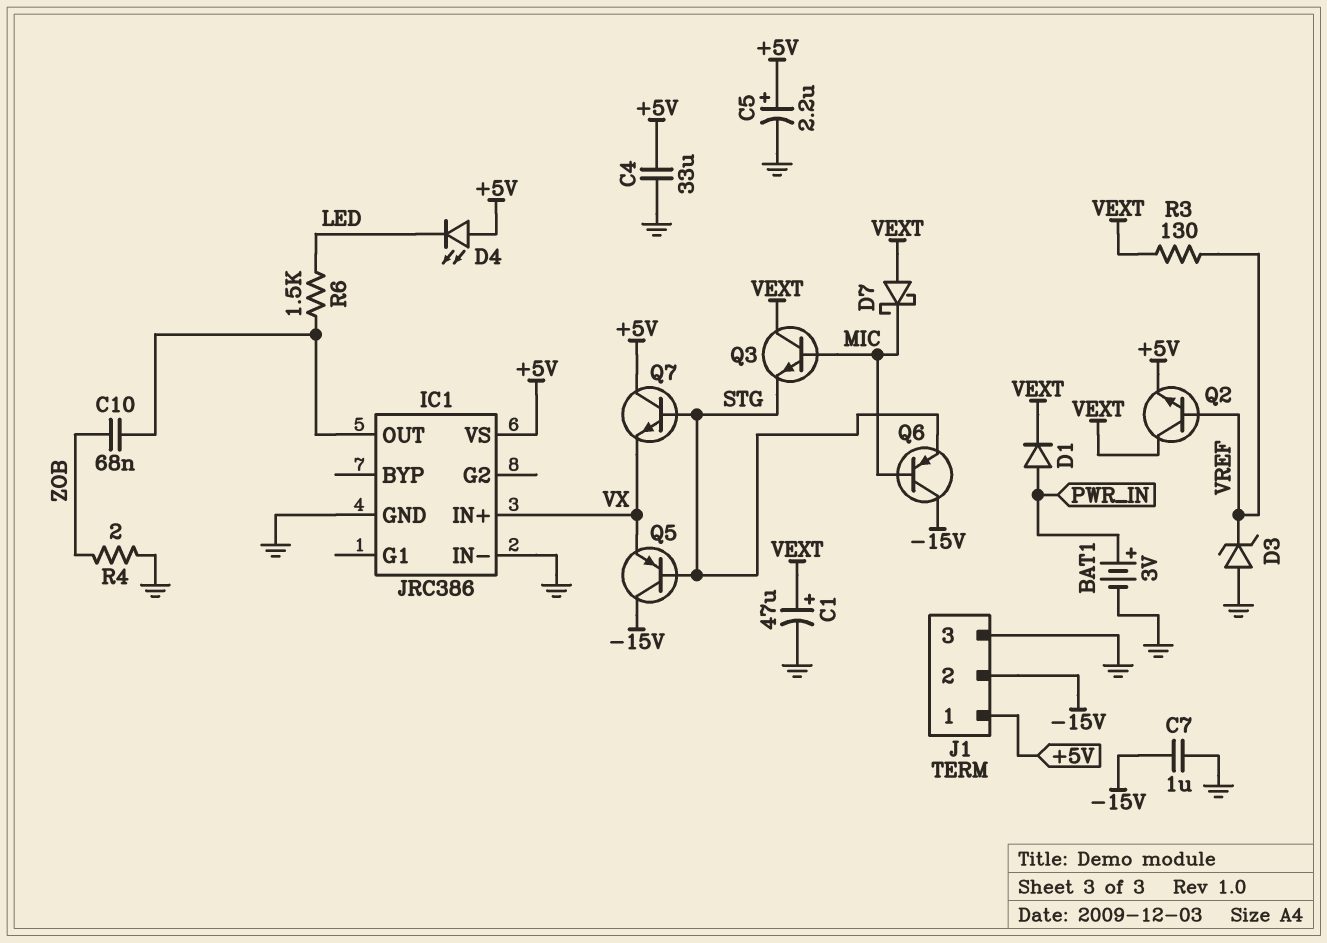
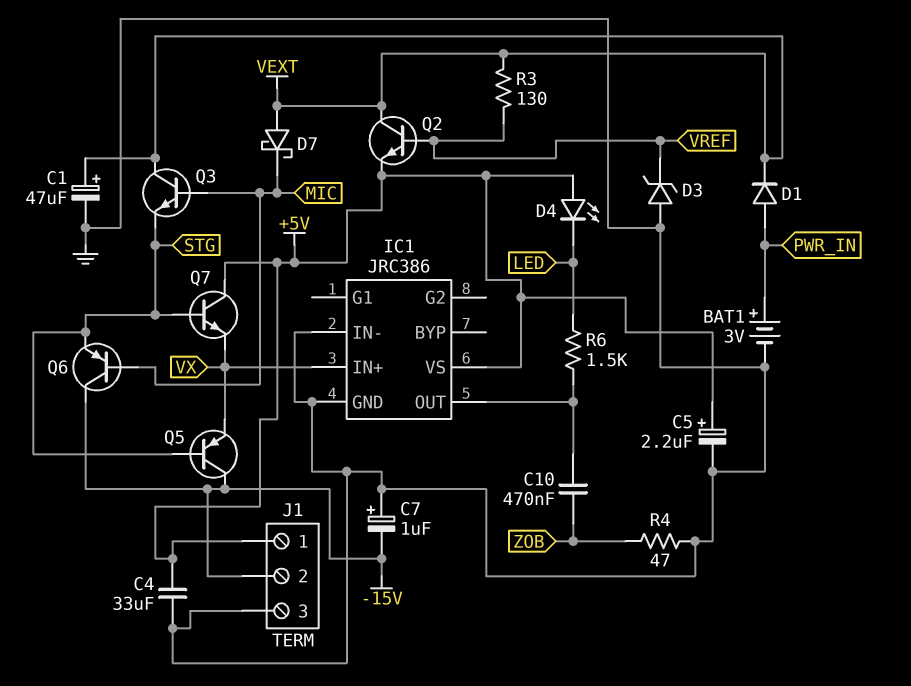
C7: 1uF (-15V, GND) -> 1uF (plus GND, minus -15V)
C10: 68nF (IC1/OUT, ZOB) -> 470nF (IC1/OUT, ZOB)
R4: 2 (GND, ZOB) -> 47 (GND, ZOB)

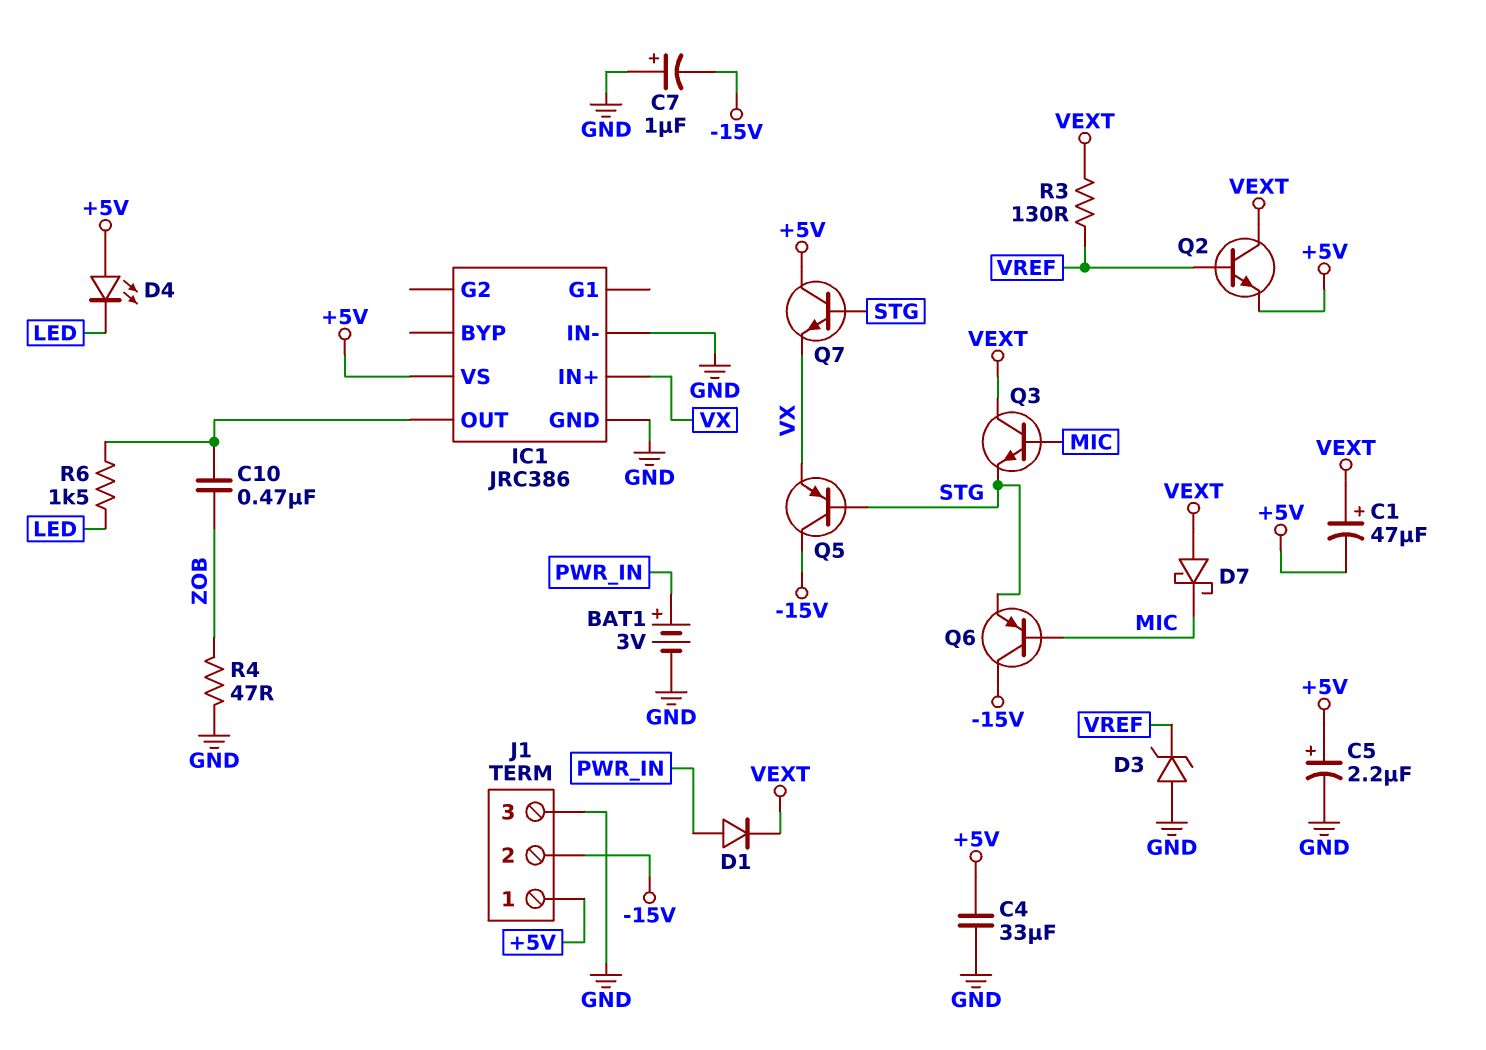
C1: 47uF (plus VEXT, minus GND) -> 47uF (plus VEXT, minus +5V)

